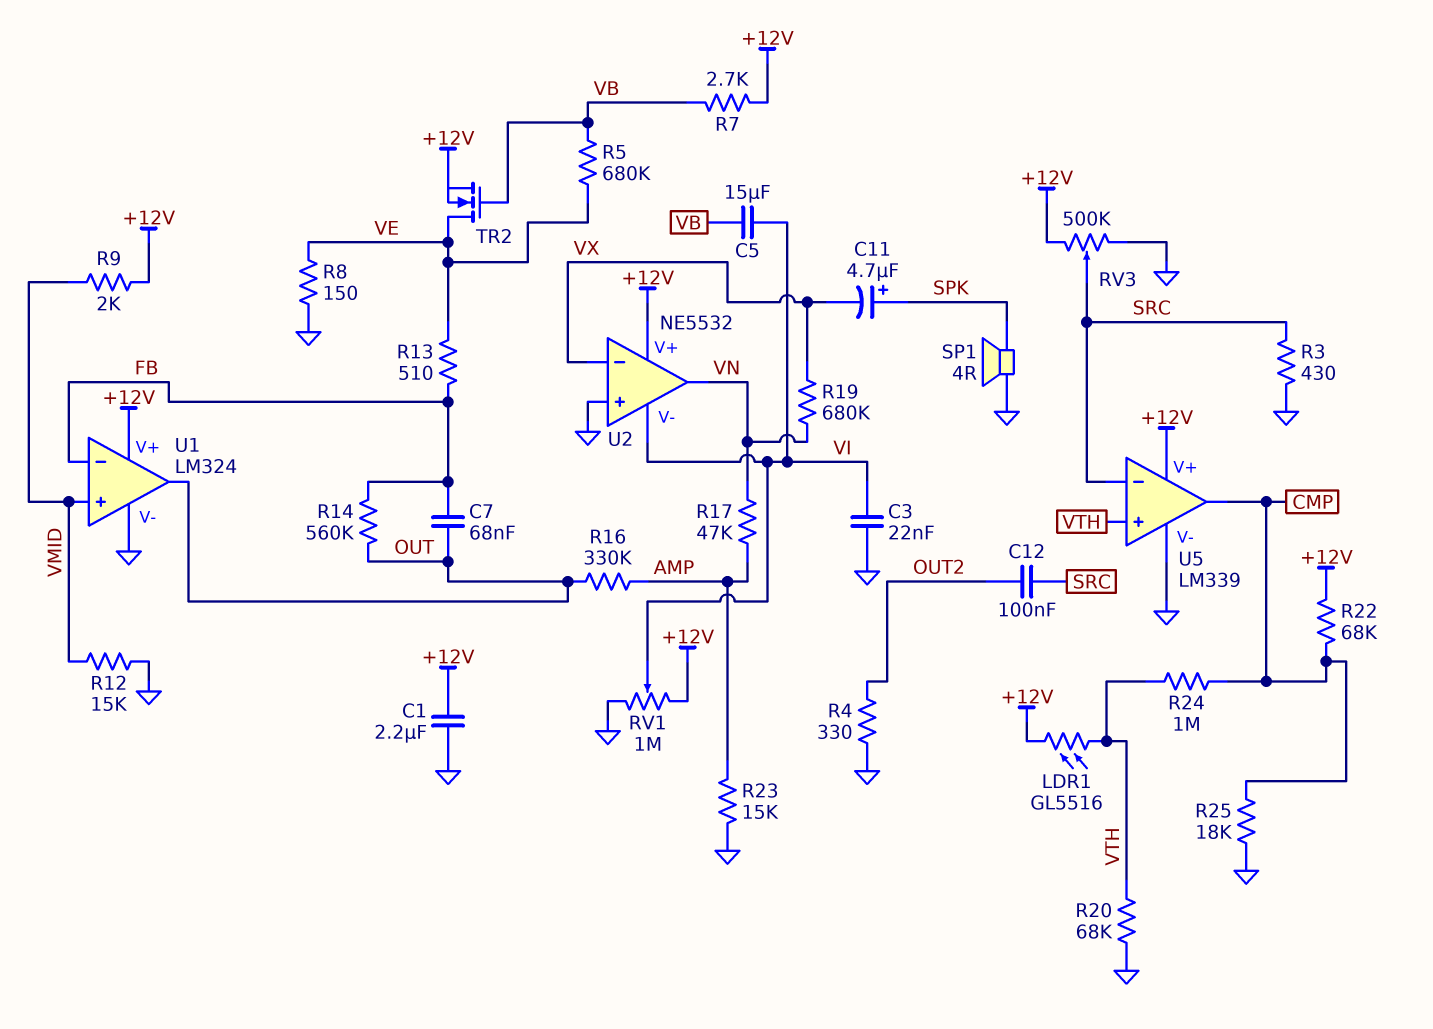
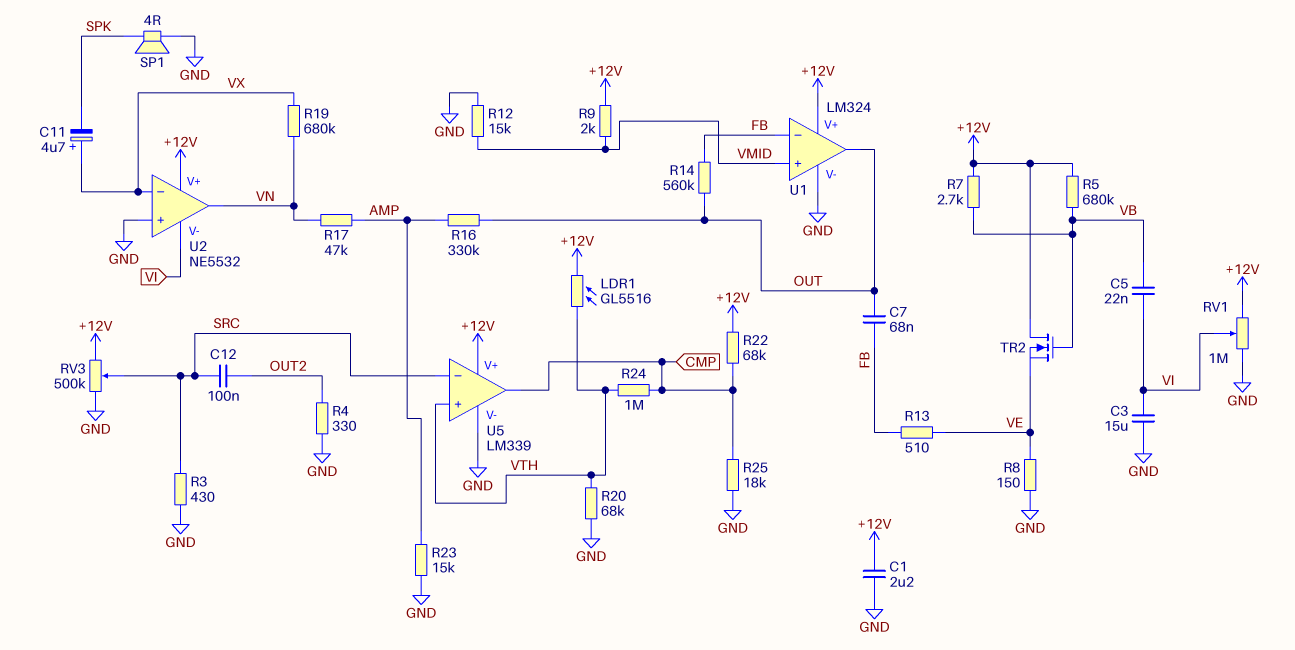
C3: 22nF (GND, VI) -> 15uF (GND, VI)
C5: 15uF (VB, VI) -> 22nF (VB, VI)
C11: 4.7uF (plus SPK, minus VX) -> 4.7uF (plus VX, minus SPK)
R5: 680k (VB, VE) -> 680k (+12V, VB)
TR2: NMOS (G VB, D VE, S +12V) -> NMOS (G VB, D +12V, S VE)

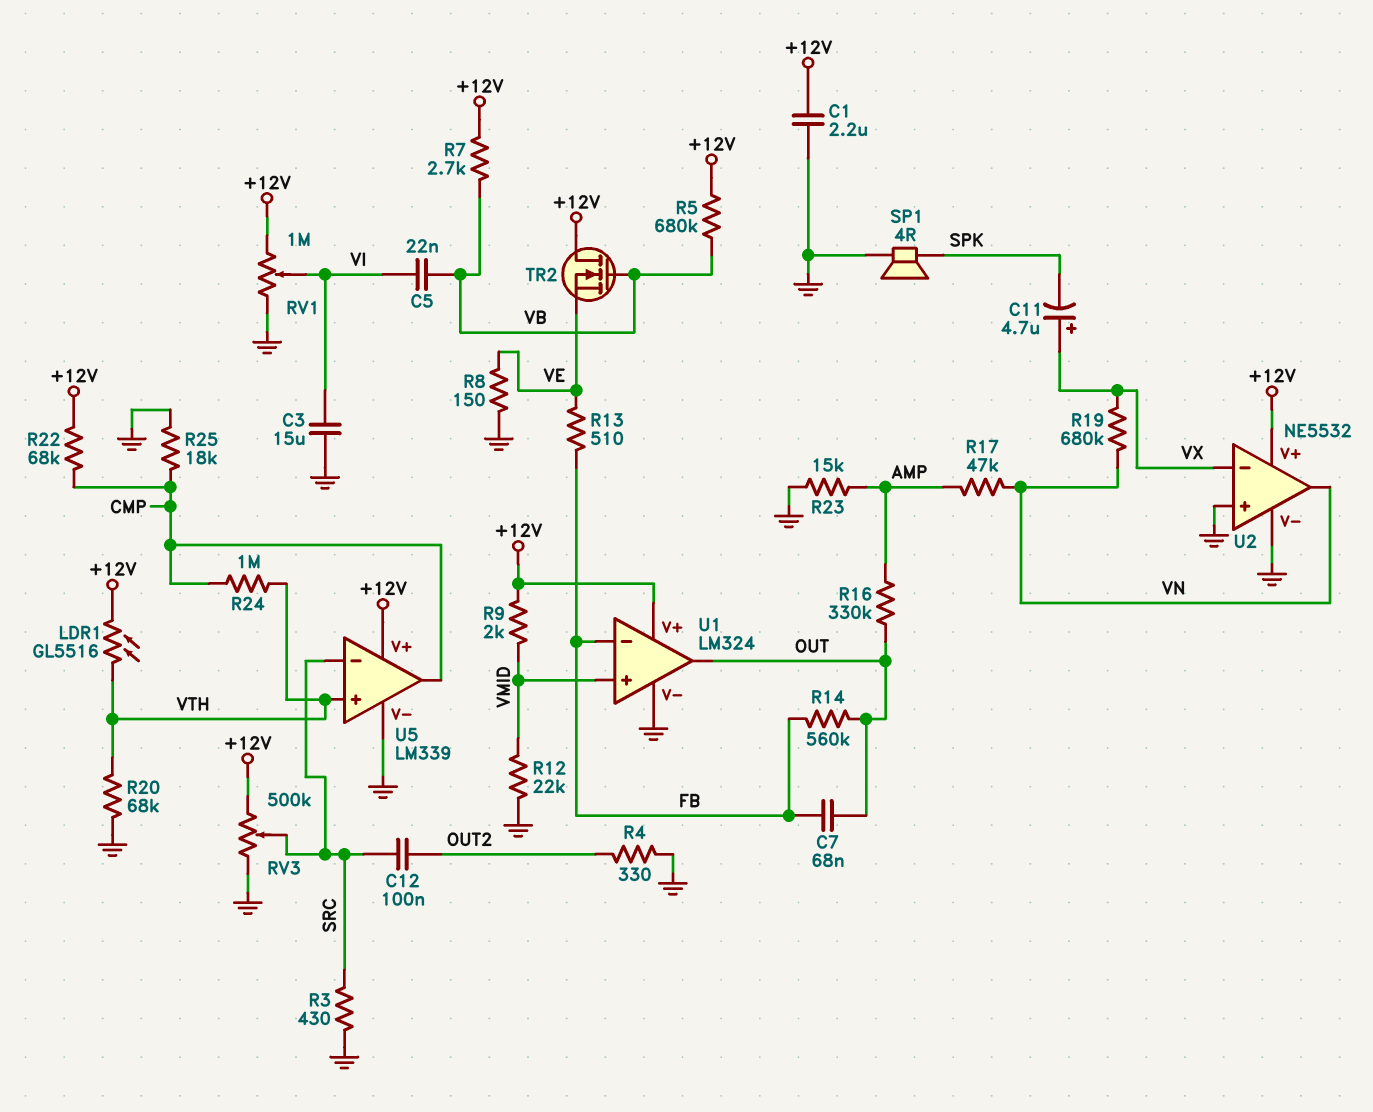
R12: 15k (GND, VMID) -> 22k (GND, VMID)
U2 pin V-: VI -> GND

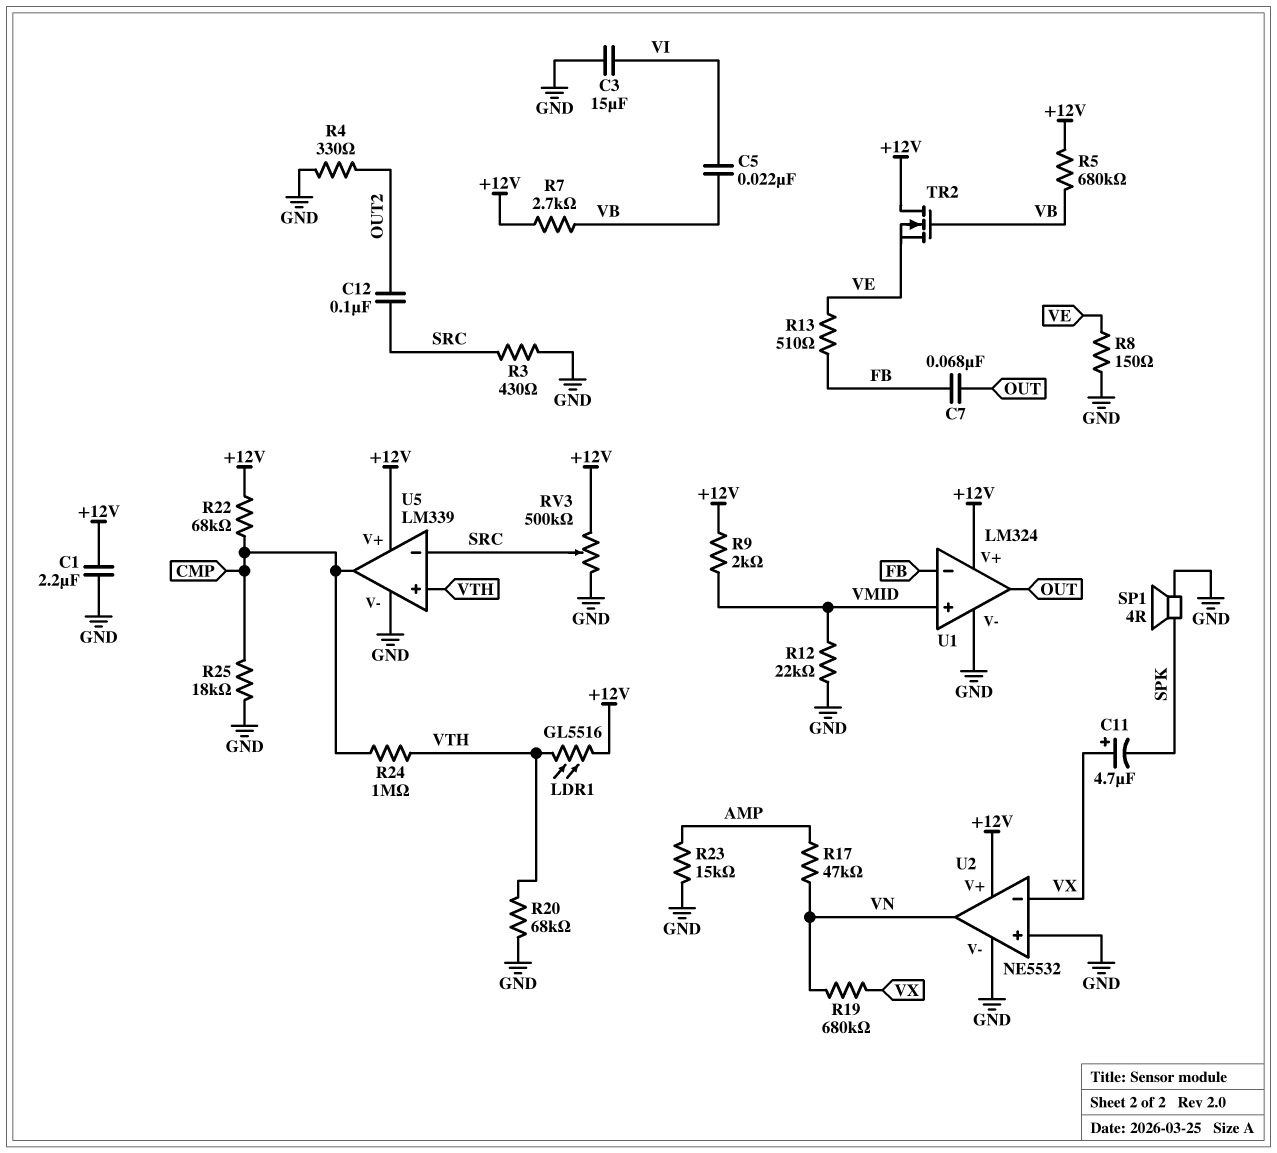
R14: 560k (FB, OUT) -> none
R16: 330k (AMP, OUT) -> none
RV1: 1M (+12V, GND, wiper VI) -> none

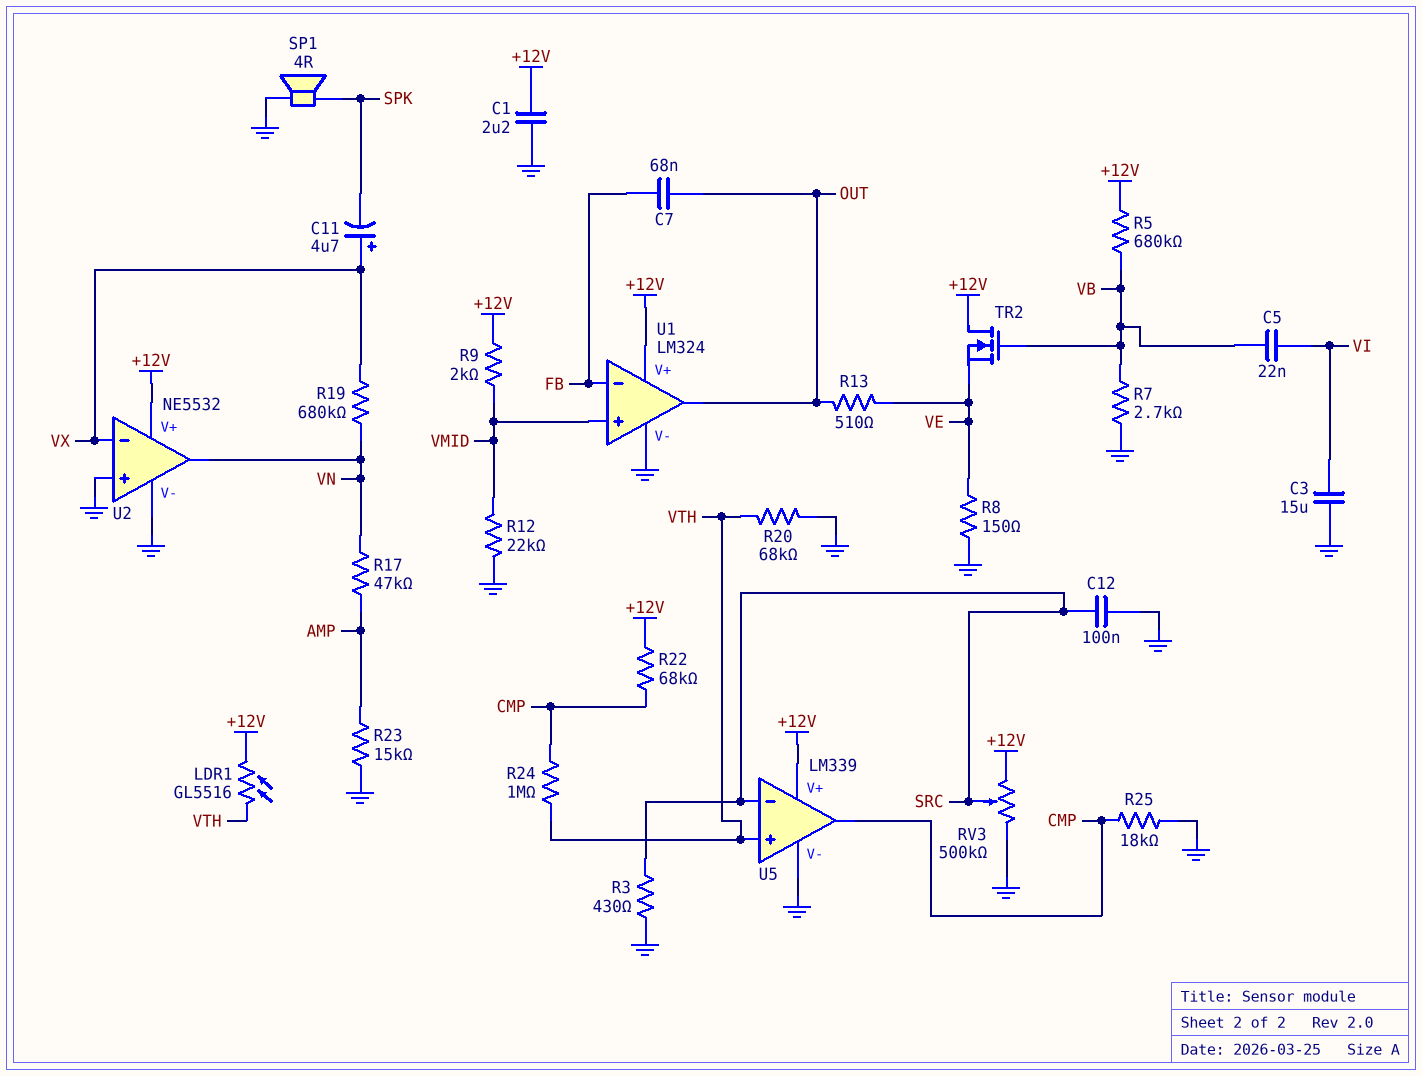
C12: 100nF (OUT2, SRC) -> 100nF (GND, SRC)
R4: 330 (GND, OUT2) -> none
R7: 2.7k (+12V, VB) -> 2.7k (GND, VB)
R13: 510 (FB, VE) -> 510 (OUT, VE)

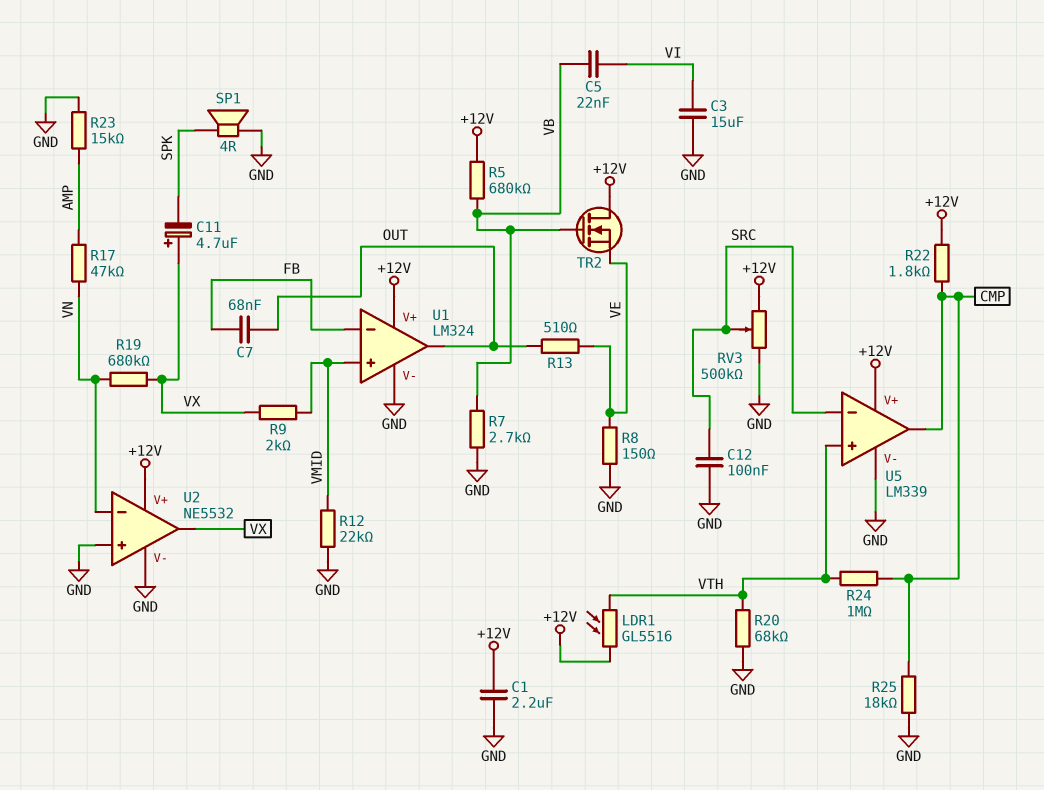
R3: 430 (GND, SRC) -> none
R9: 2k (+12V, VMID) -> 2k (VMID, VX)
R22: 68k (+12V, CMP) -> 1.8k (+12V, CMP)
U2 pin in-: VX -> VN
U2 pin out: VN -> VX

